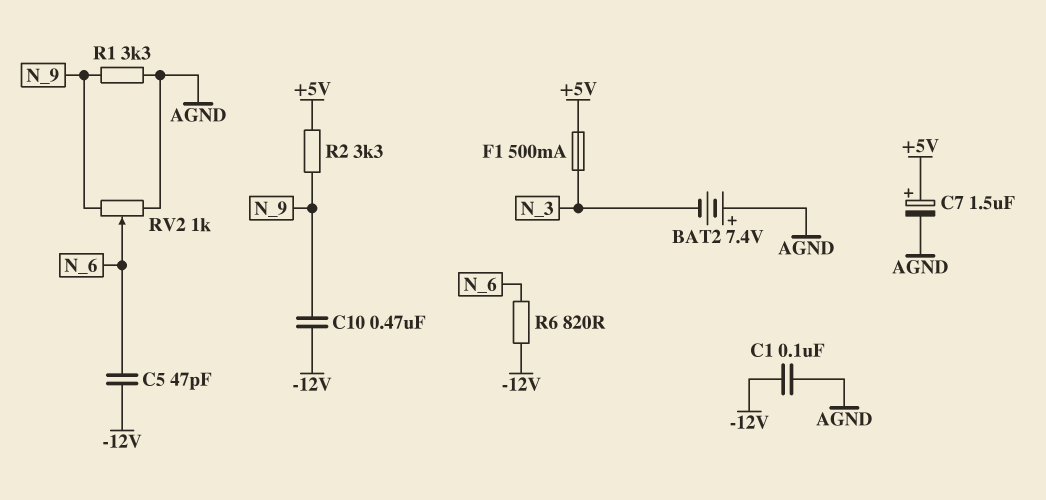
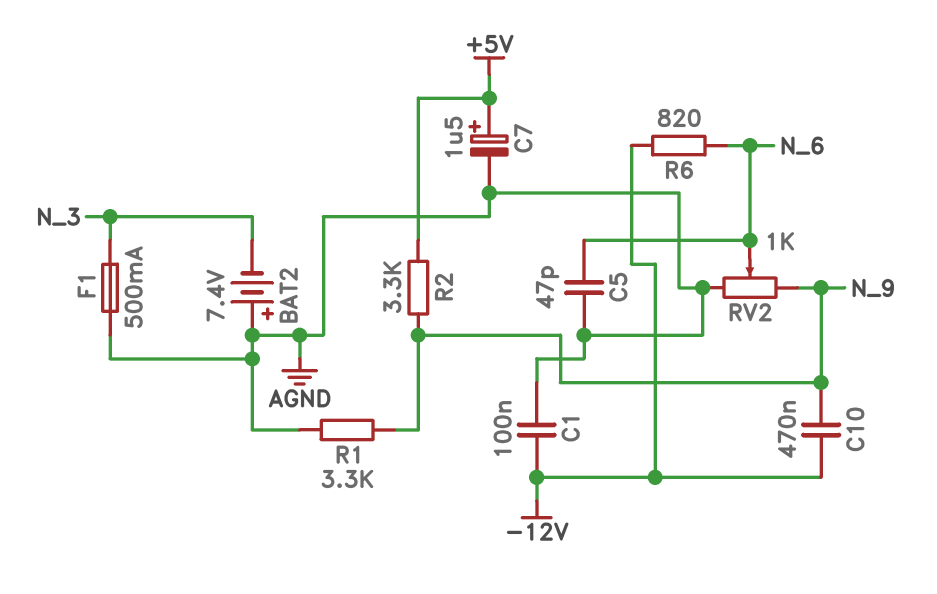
C5: 47pF (-12V, N_6) -> 47pF (AGND, N_6)
F1: 500mA (+5V, N_3) -> 500mA (AGND, N_3)

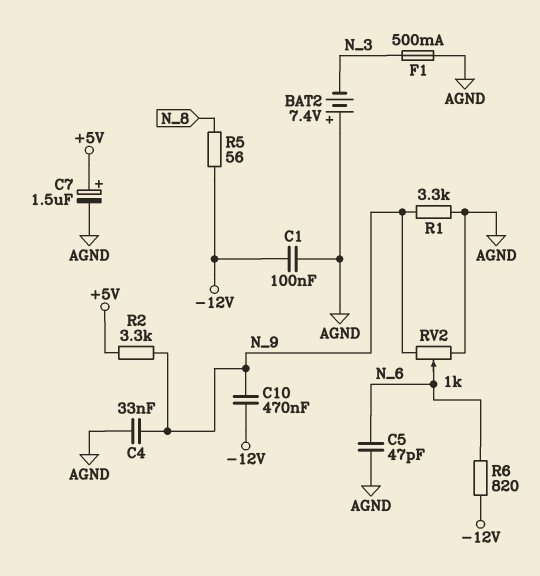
C4: none -> 33nF (AGND, N_9)
R5: none -> 56 (-12V, N_8)

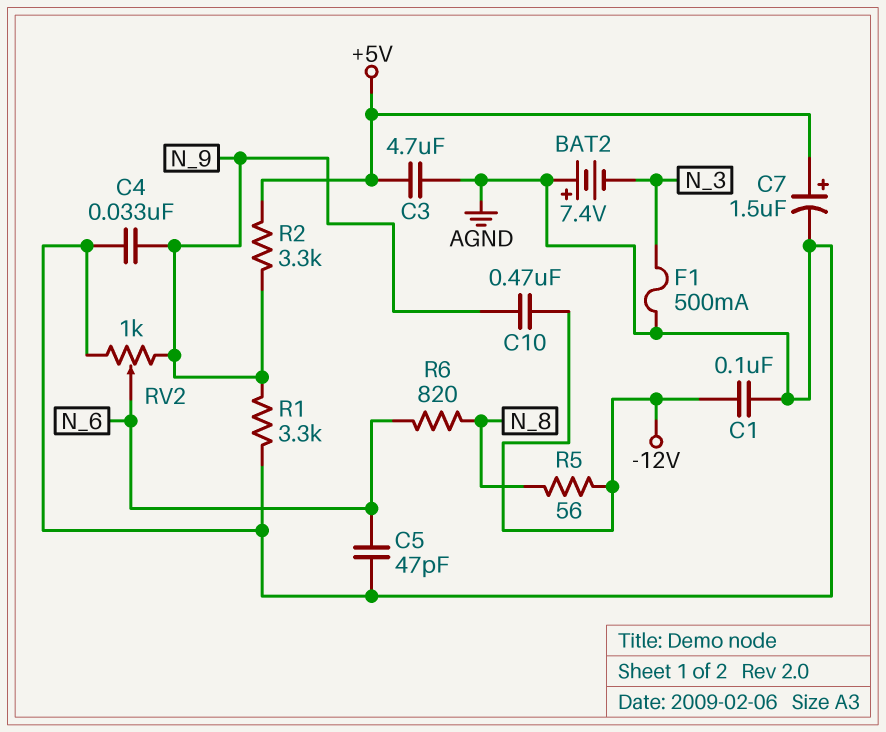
C3: none -> 4.7uF (+5V, AGND)
R6: 820 (-12V, N_6) -> 820 (N_6, N_8)

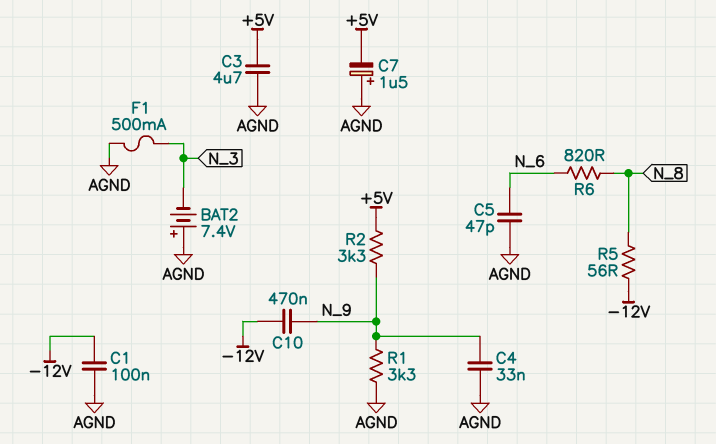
C7: 1.5uF (plus +5V, minus AGND) -> 1.5uF (plus AGND, minus +5V)
RV2: 1k (AGND, N_9, wiper N_6) -> none

